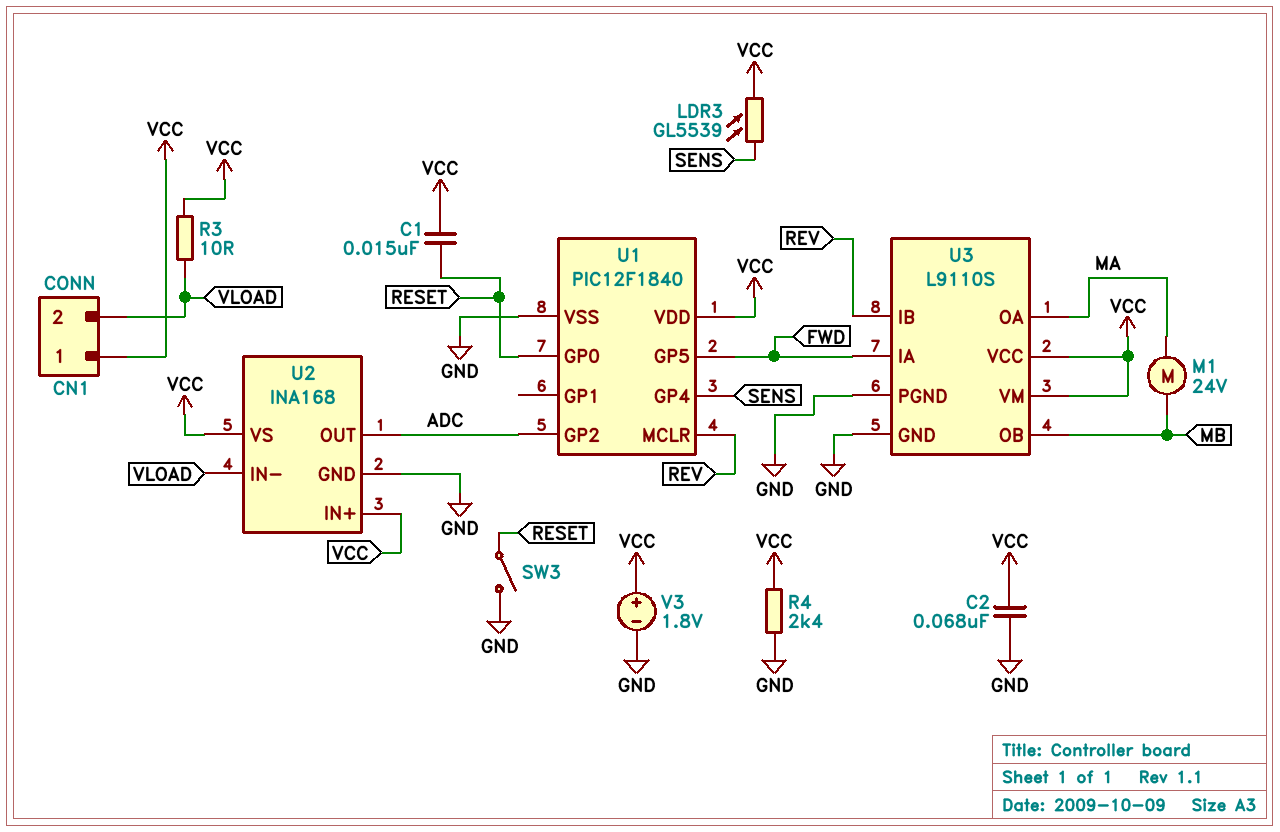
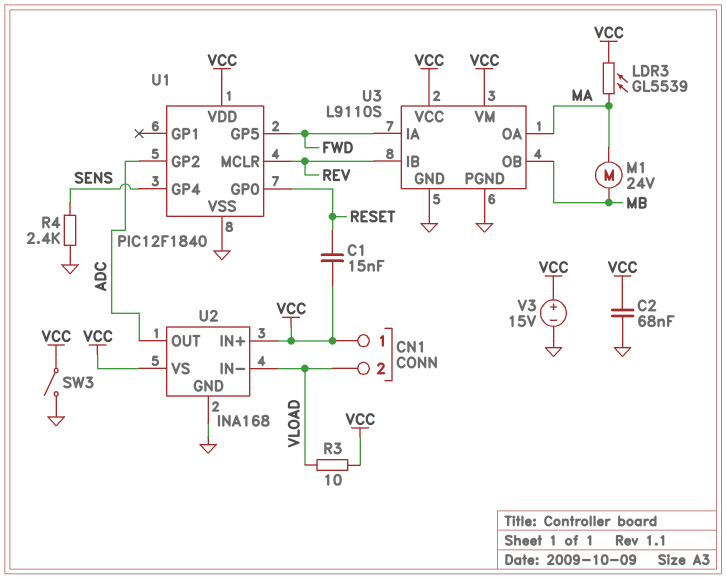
LDR3: GL5539 (SENS, VCC) -> GL5539 (MA, VCC)
R4: 2.4k (GND, VCC) -> 2.4k (GND, SENS)
SW3: switch (GND, RESET) -> switch (GND, VCC)
V3: 1.8V (plus VCC, minus GND) -> 15V (plus VCC, minus GND)

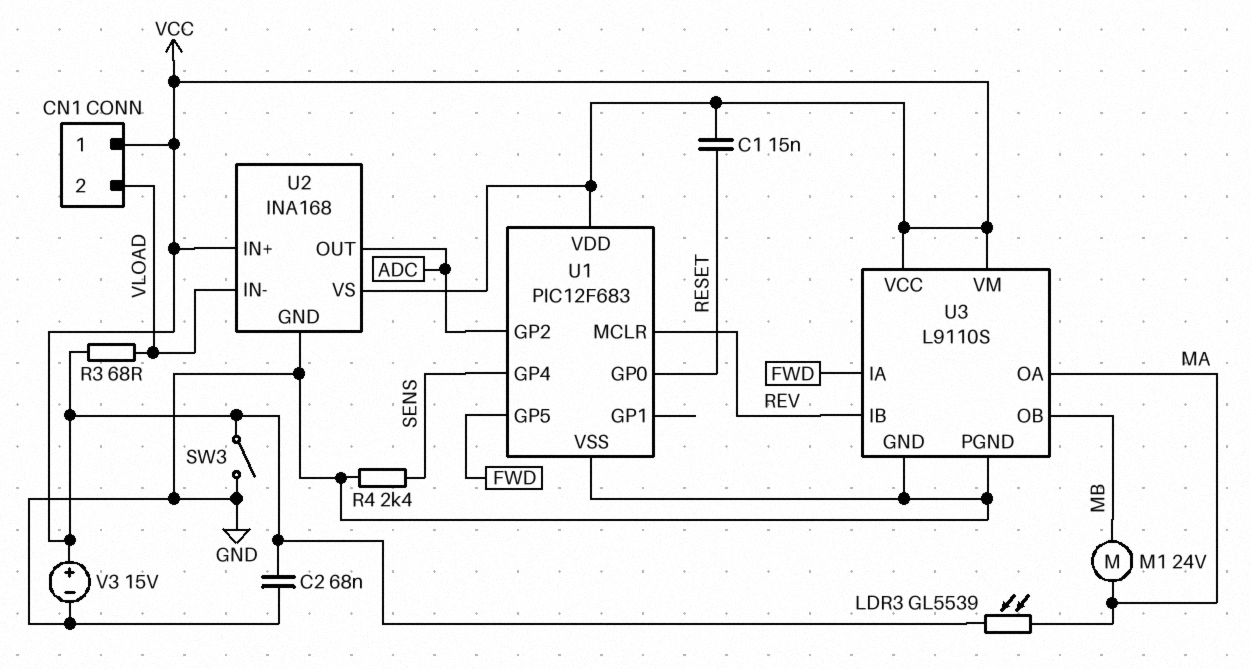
R3: 10 (VCC, VLOAD) -> 68 (VCC, VLOAD)
U1: PIC12F1840 -> PIC12F683

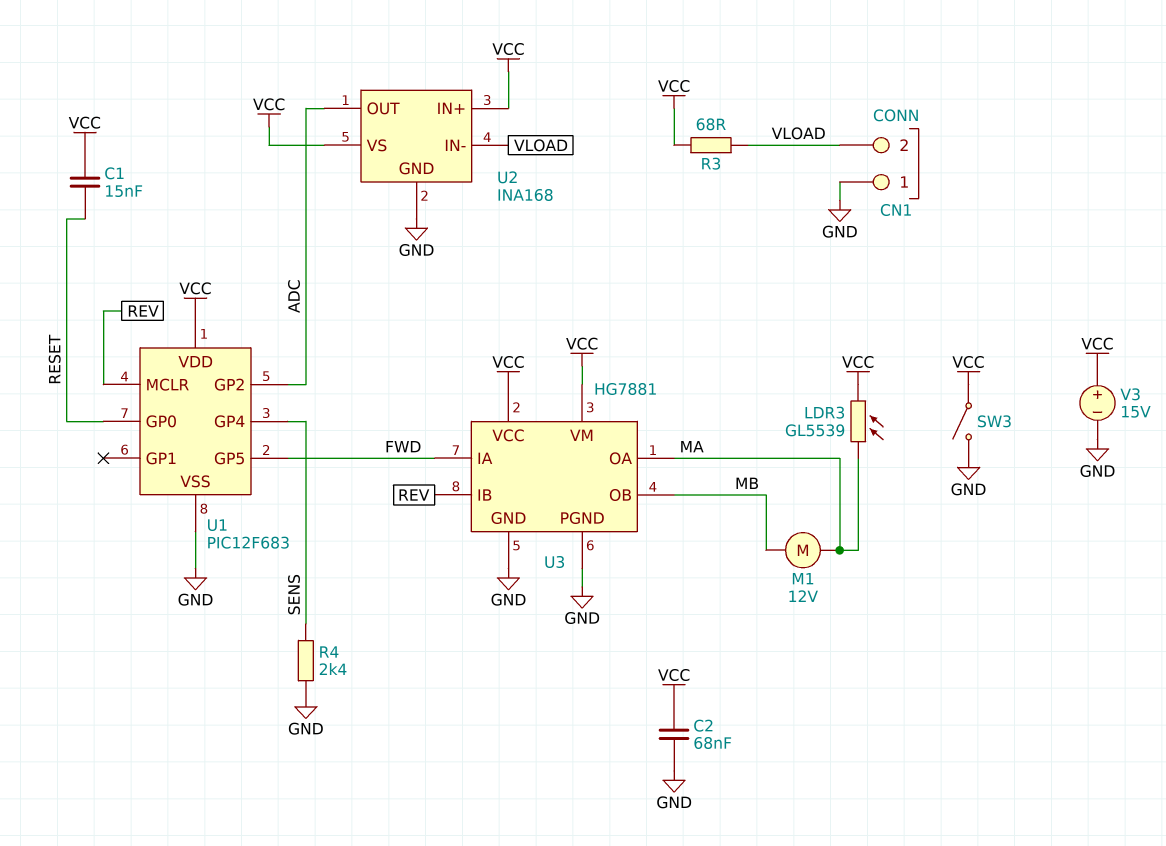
CN1 pin 1: VCC -> GND
M1: motor 24V (MA, MB) -> motor 12V (MA, MB)
U3: L9110S -> HG7881

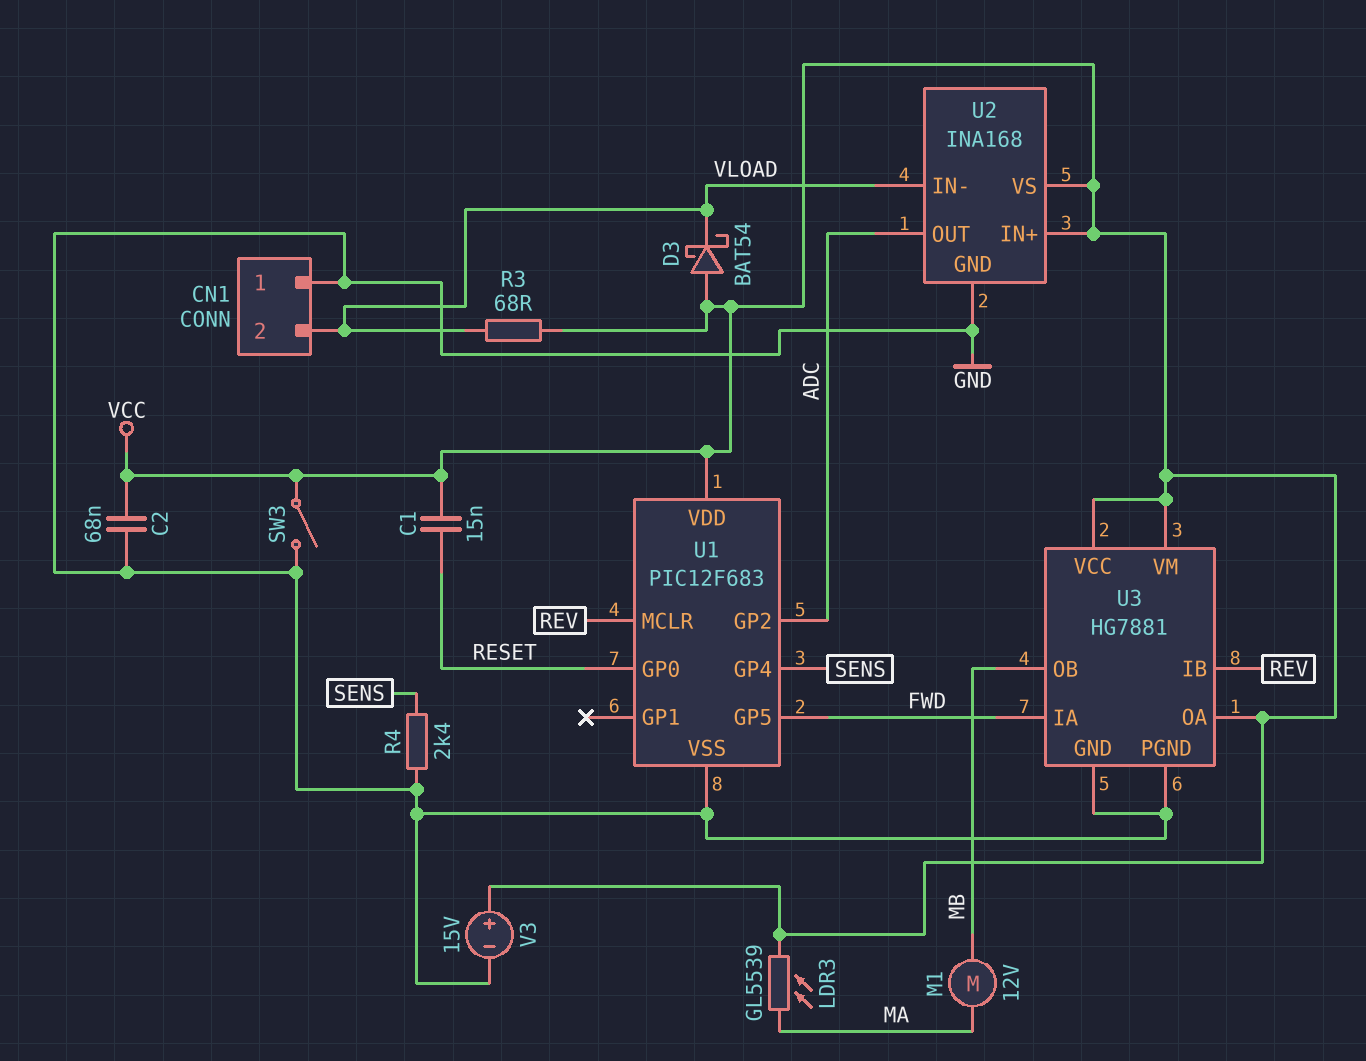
D3: none -> schottky BAT54 (A VCC, K VLOAD)
U3 pin OA: MA -> VCC

